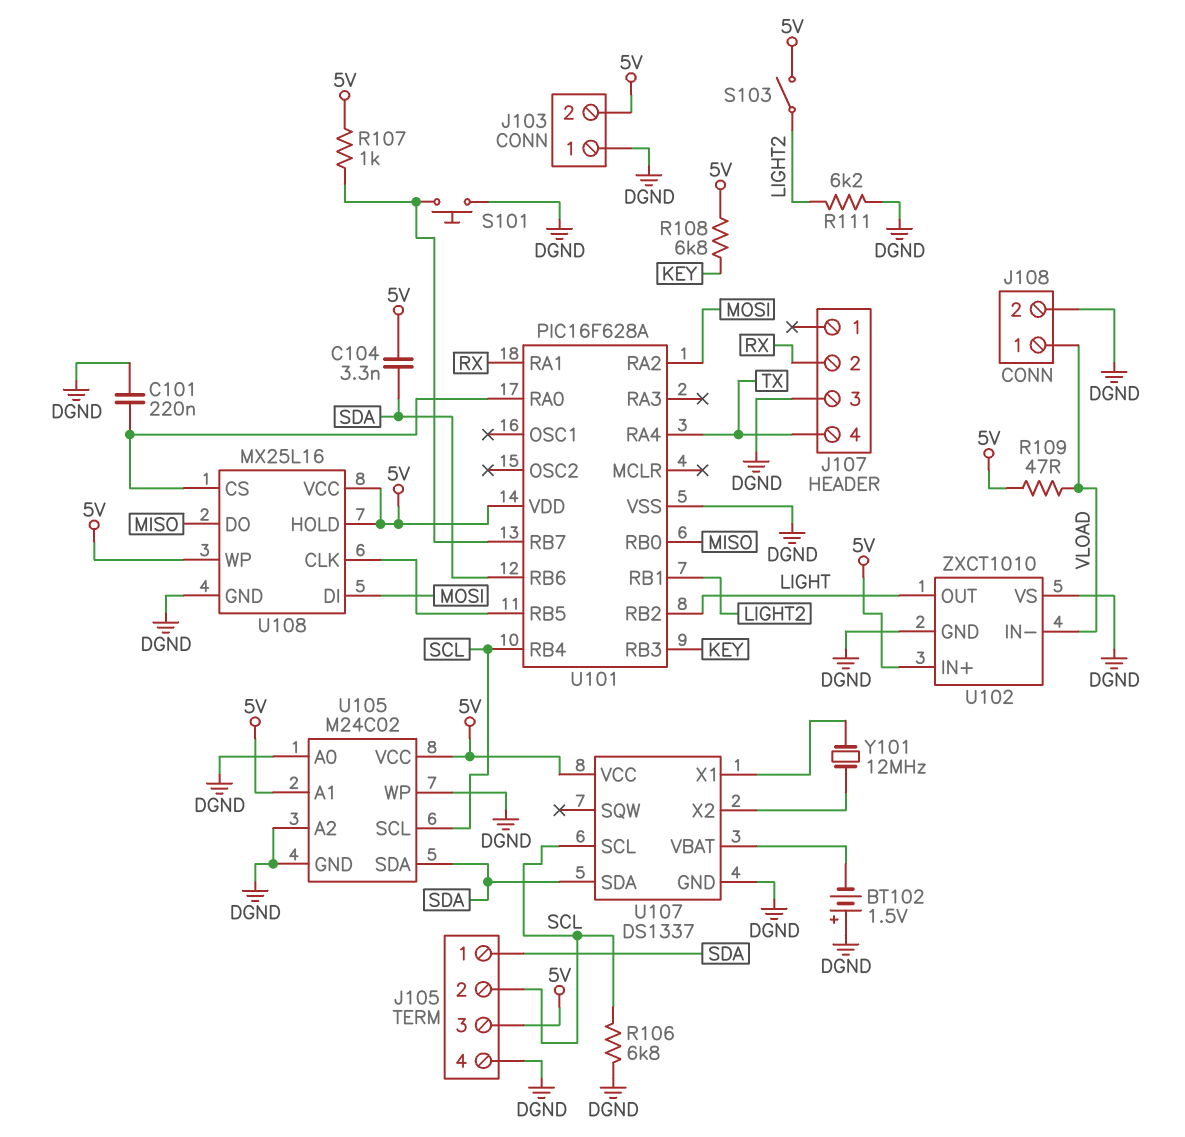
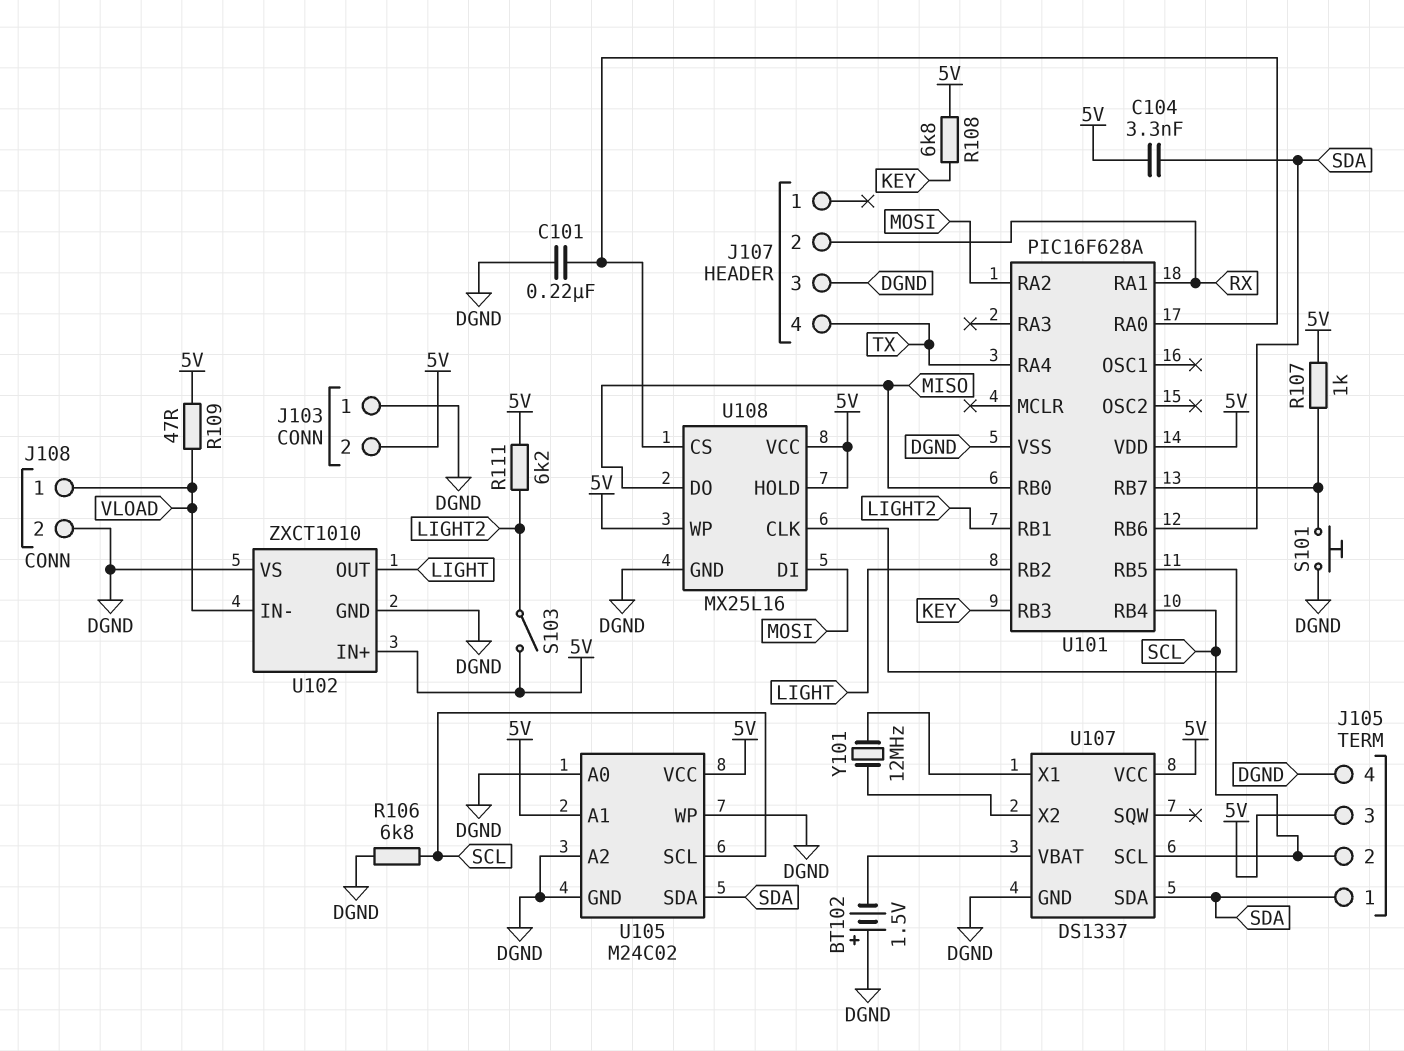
R111: 6.2k (DGND, LIGHT2) -> 6.2k (5V, LIGHT2)

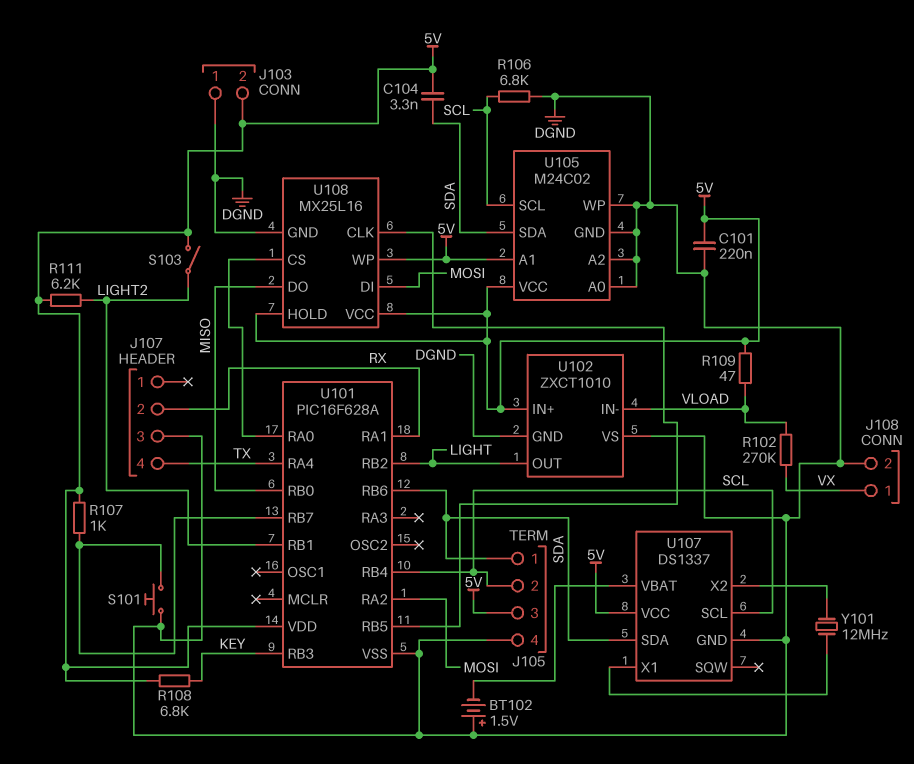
C101: 220nF (DGND, U101/RA0) -> 220nF (5V, DGND)
J108 pin 1: VLOAD -> VX
R102: none -> 270k (VLOAD, VX)

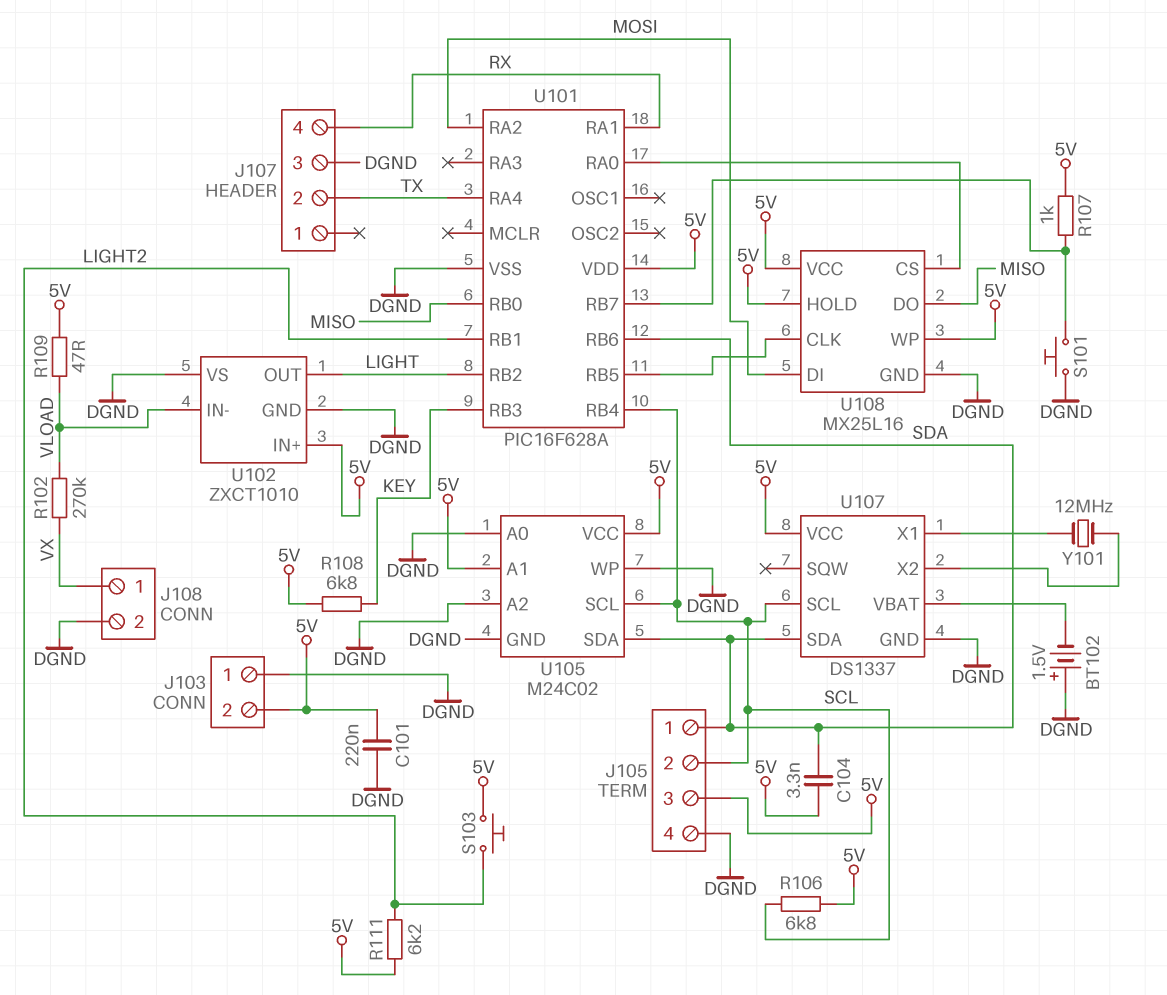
J107 pin 2: RX -> TX
J107 pin 4: TX -> RX
R106: 6.8k (DGND, SCL) -> 6.8k (5V, SCL)
S103: switch (5V, LIGHT2) -> button (5V, LIGHT2)

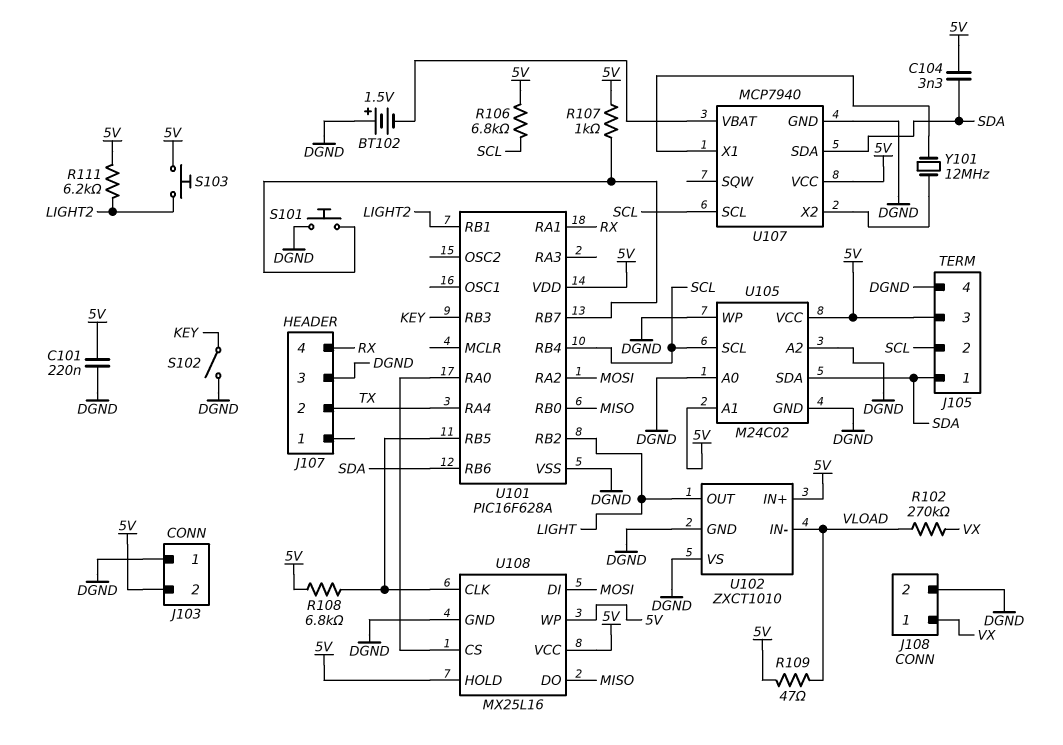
R108: 6.8k (5V, KEY) -> 6.8k (5V, U101/RB5)
S102: none -> switch (DGND, KEY)
U107: DS1337 -> MCP7940

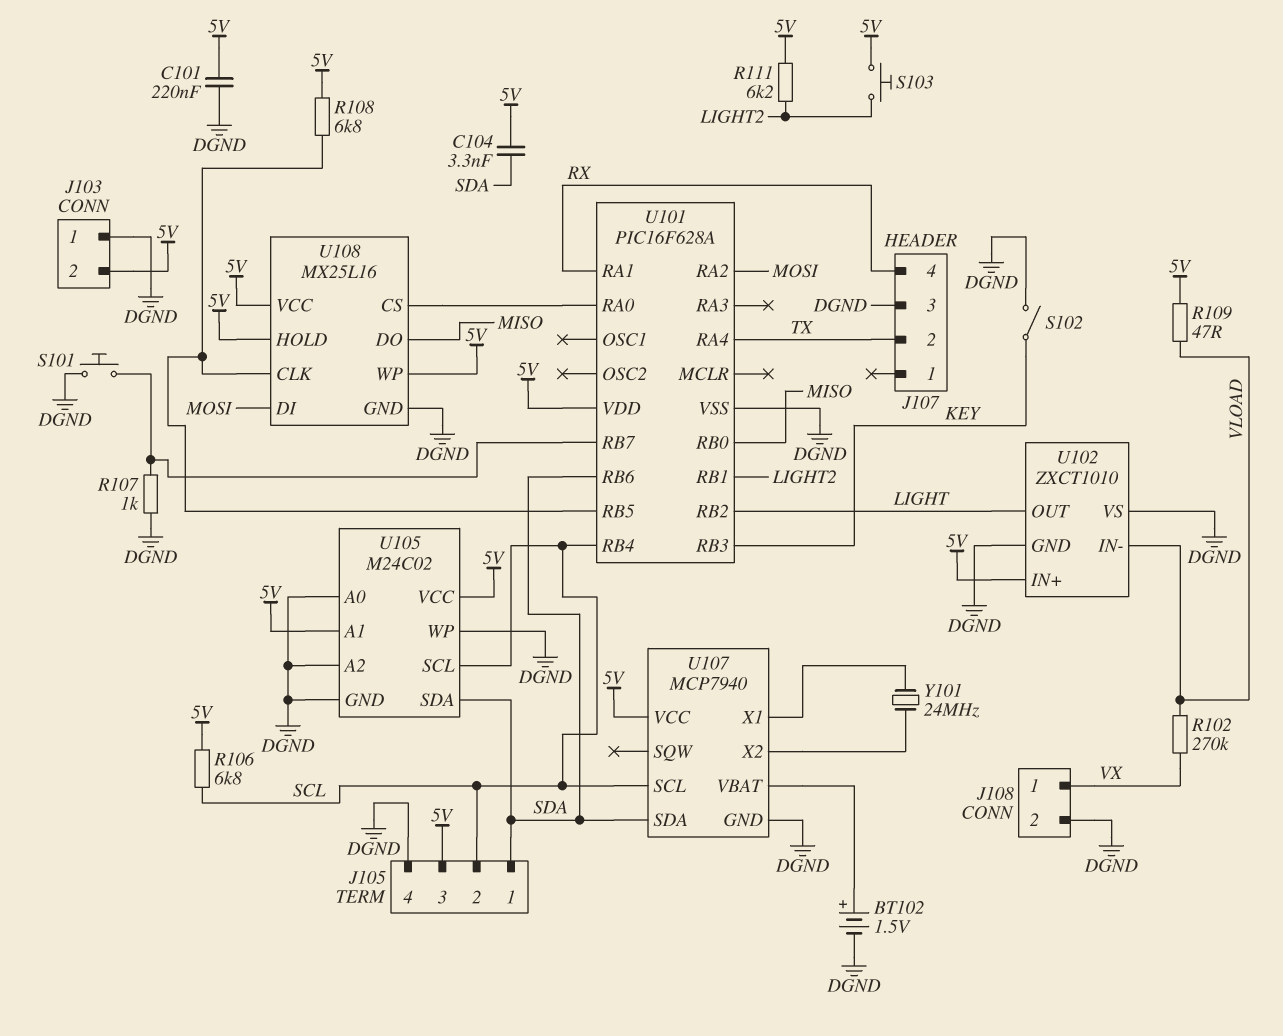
BT102: 1.5V (plus DGND, minus U107/VBAT) -> 1.5V (plus U107/VBAT, minus DGND)
R107: 1k (5V, U101/RB7) -> 1k (DGND, U101/RB7)
Y101: 12MHz (U107/X1, U107/X2) -> 24MHz (U107/X1, U107/X2)

